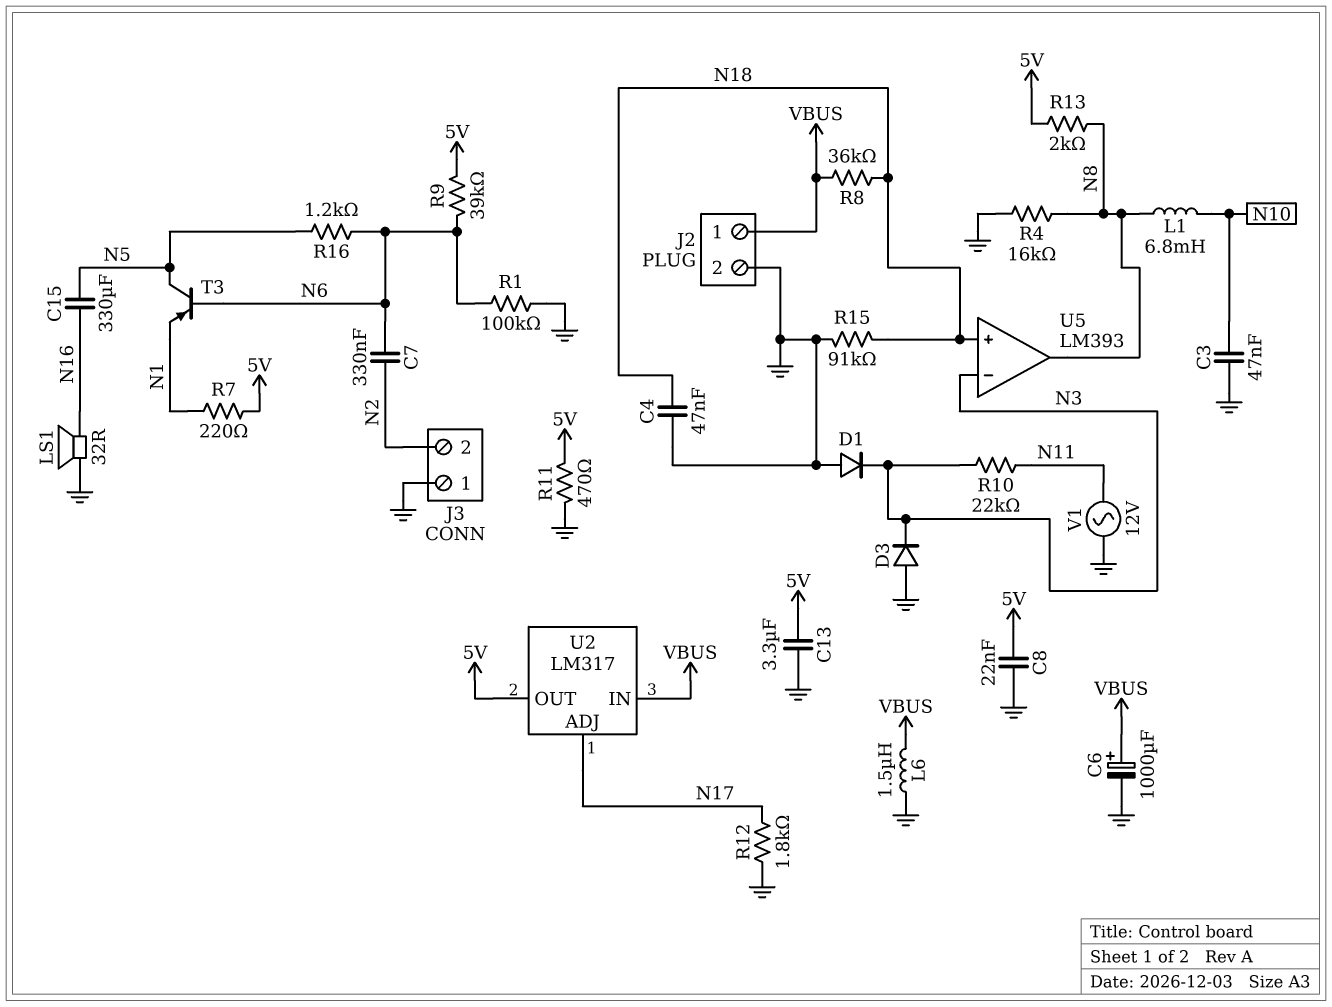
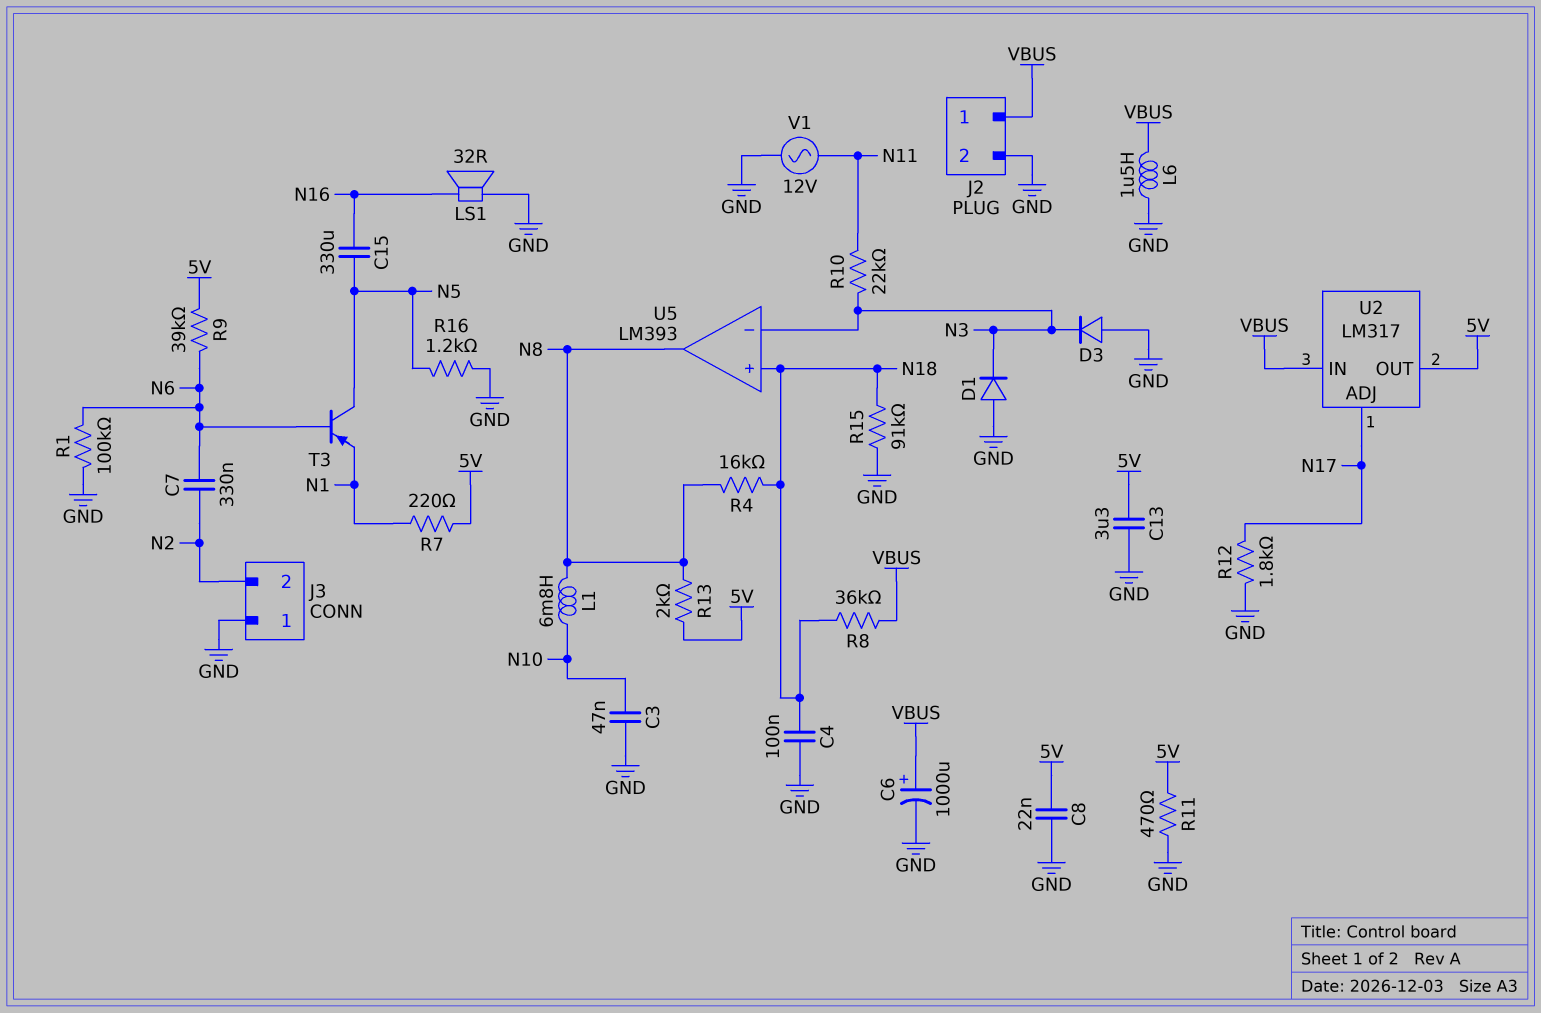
C4: 47nF (GND, N18) -> 100nF (GND, N18)
R4: 16k (GND, N8) -> 16k (N8, N18)
R16: 1.2k (N5, N6) -> 1.2k (GND, N5)

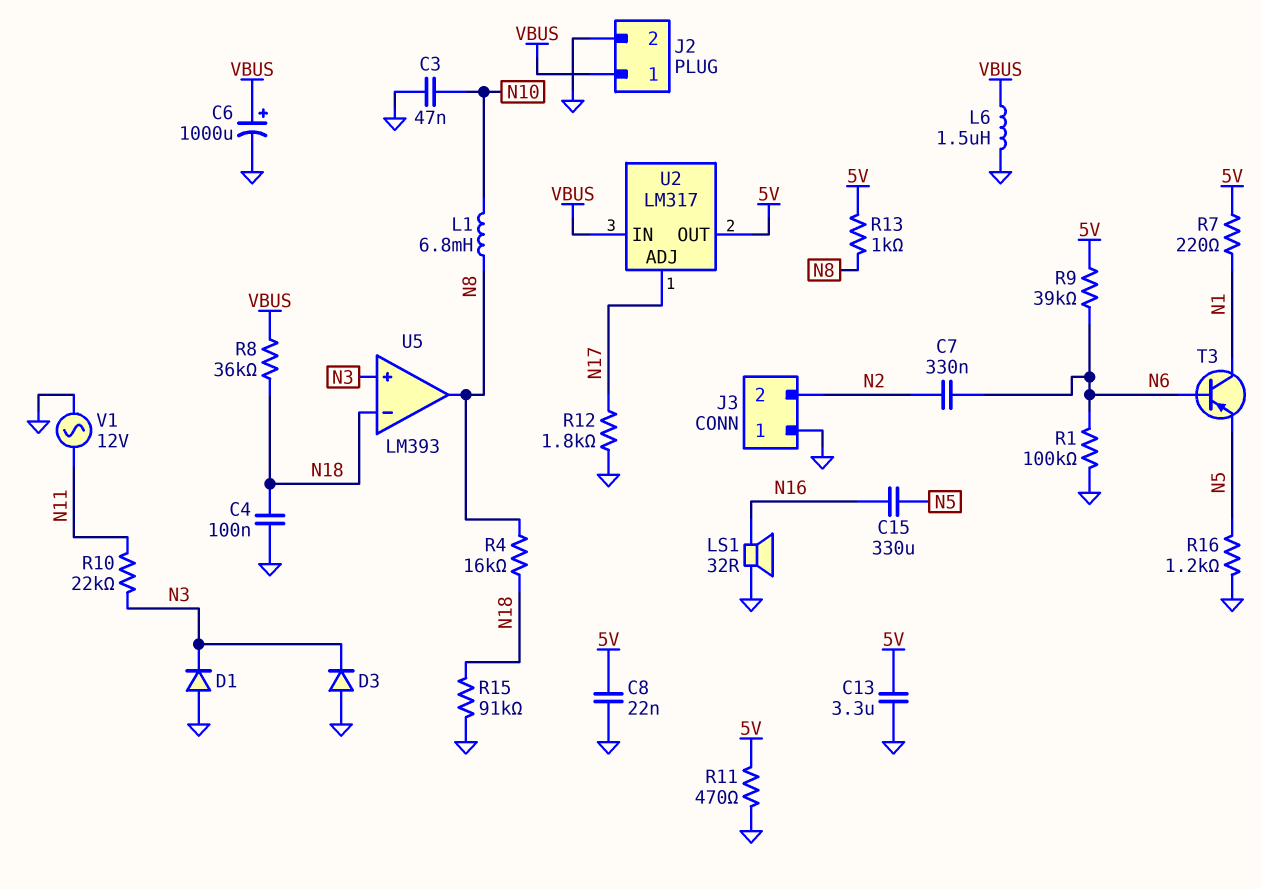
R13: 2k (5V, N8) -> 1k (5V, N8)
T3: PNP (B N6, C N5, E N1) -> PNP (B N6, C N1, E N5)
U5 pin in+: N18 -> N3
U5 pin in-: N3 -> N18

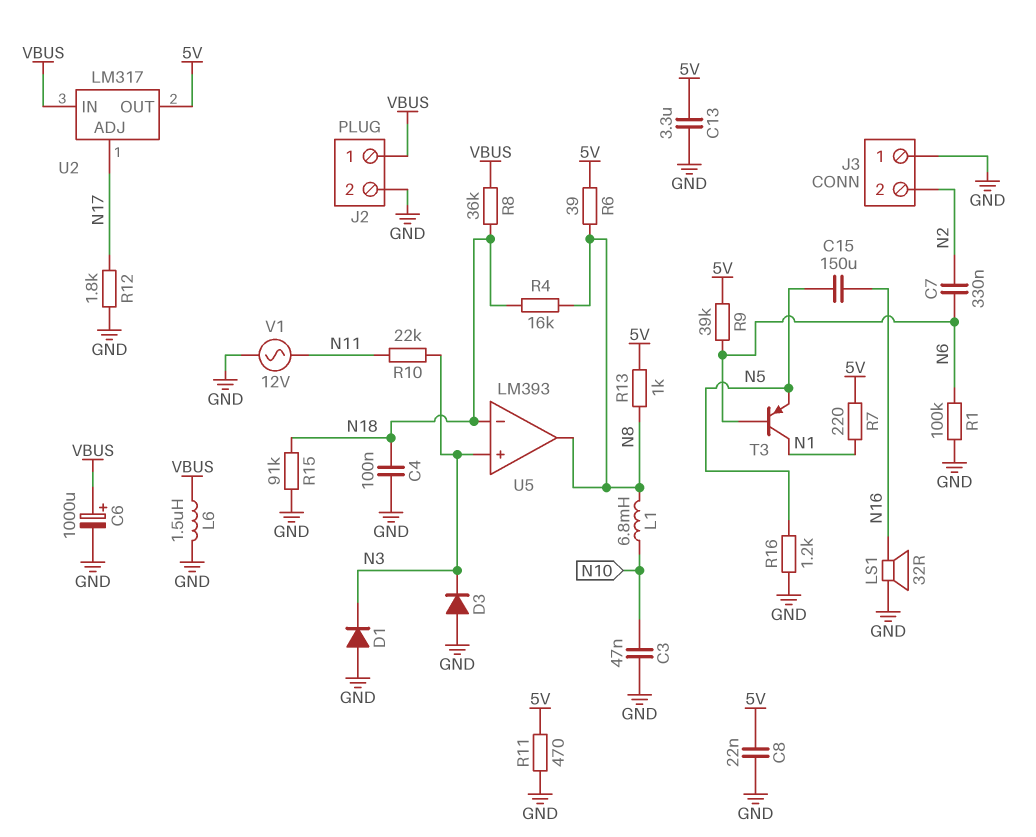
C15: 330uF (N5, N16) -> 150uF (N5, N16)
R6: none -> 39 (5V, N8)

